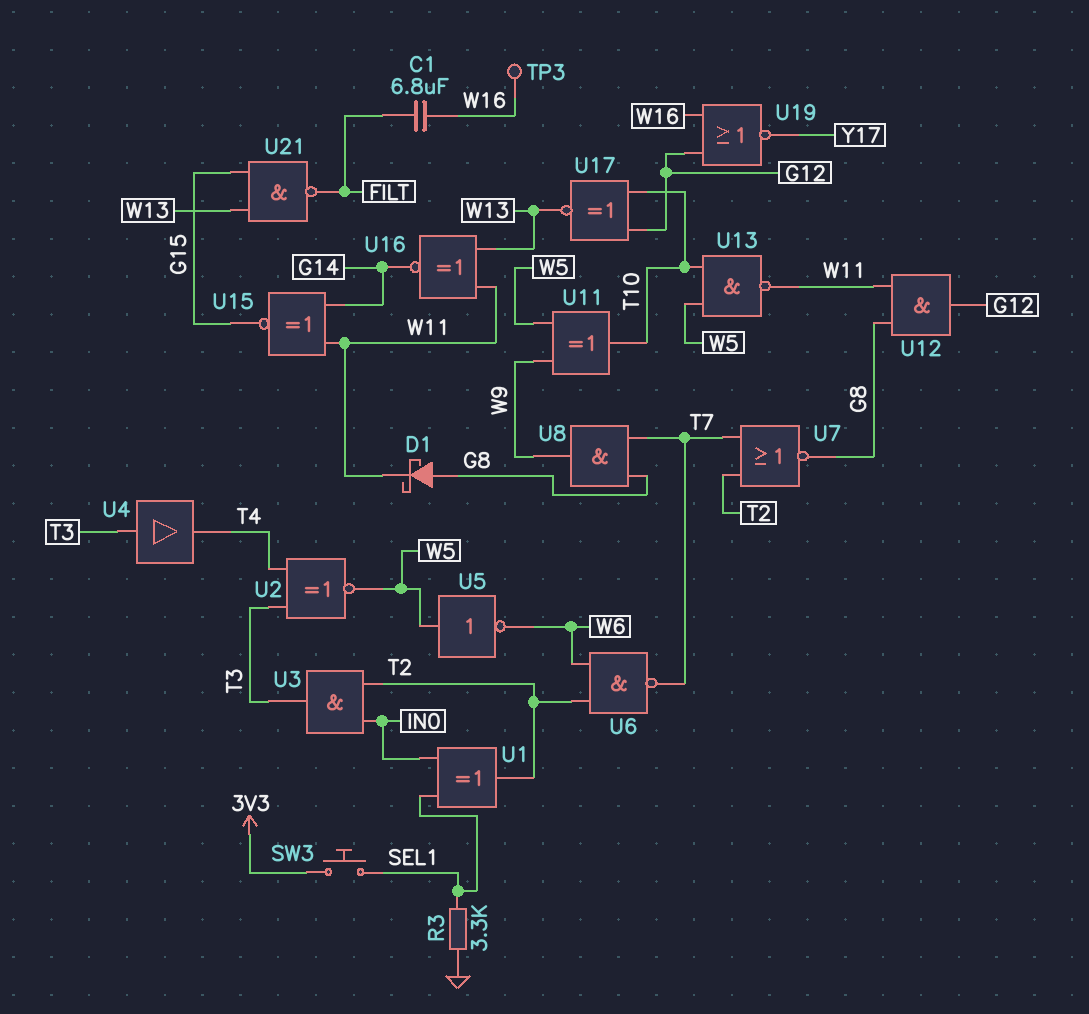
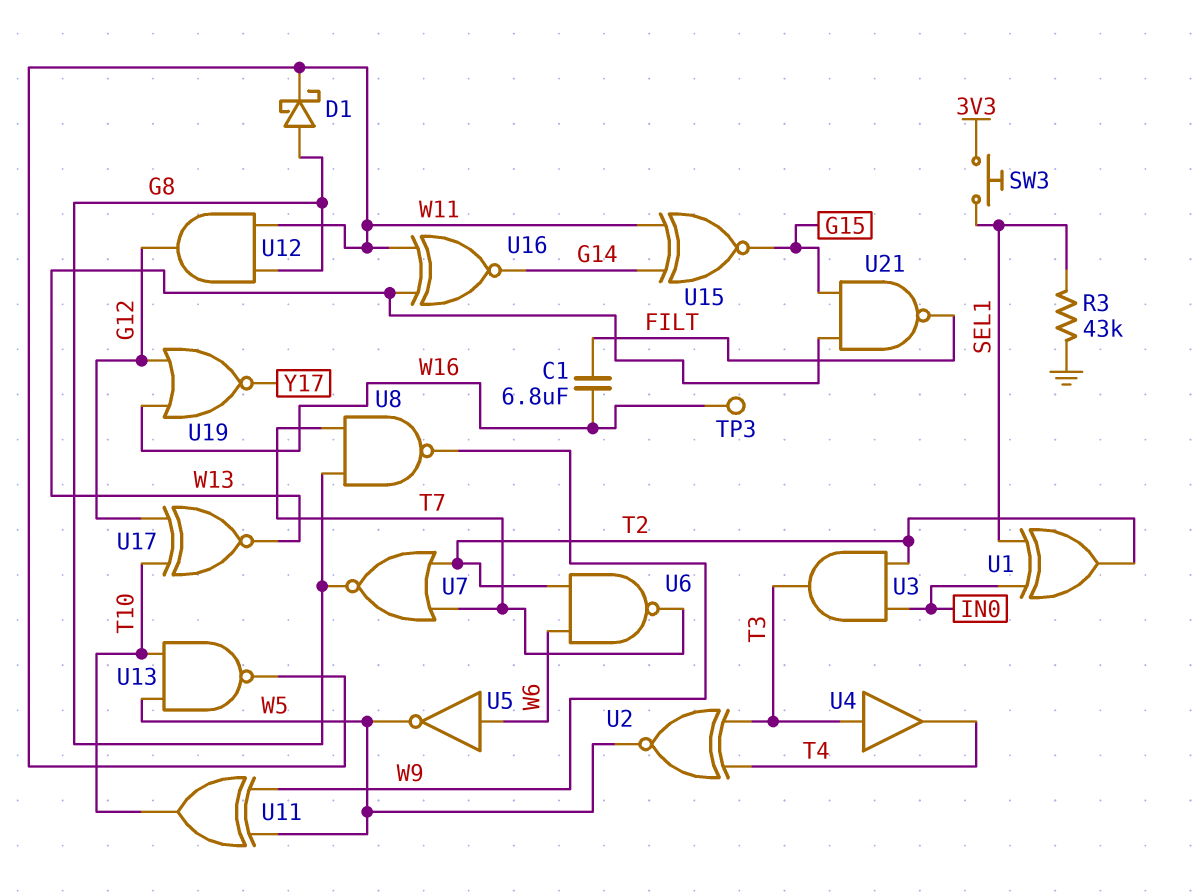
R3: 3.3k (GND, SEL1) -> 43k (GND, SEL1)
U5: NOT (in W5, out W6) -> NOT (in W6, out W5)
U8: AND (in G8, in T7, out W9) -> NAND (in G8, in T7, out W9)

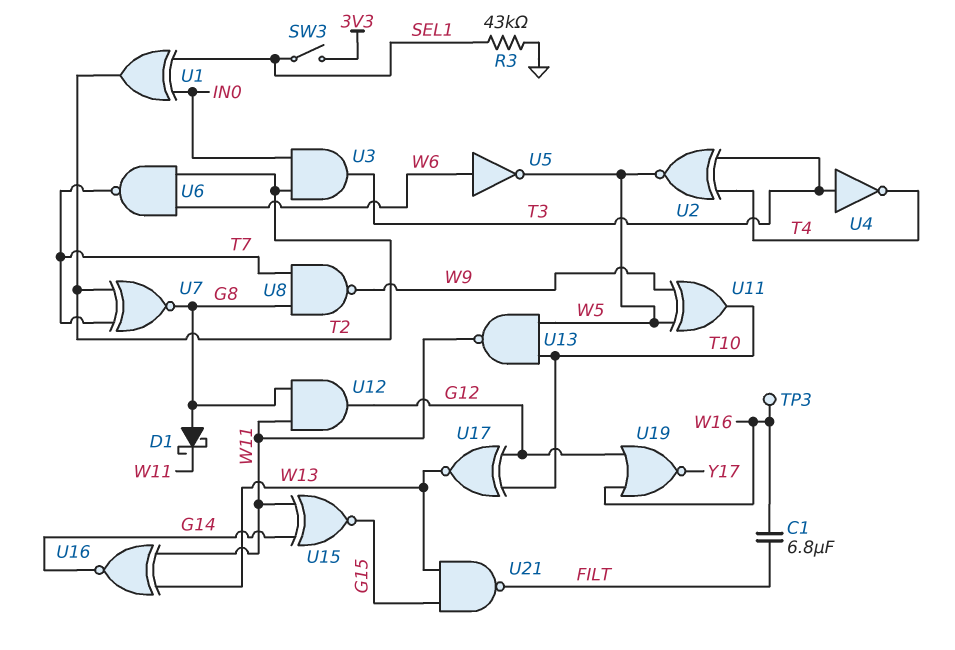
SW3: button (3V3, SEL1) -> switch (3V3, SEL1)
U4: buffer (in T3, out T4) -> NOT (in T3, out T4)
U7: NOR (in T2, in T7, out G8) -> XNOR (in T2, in T7, out G8)

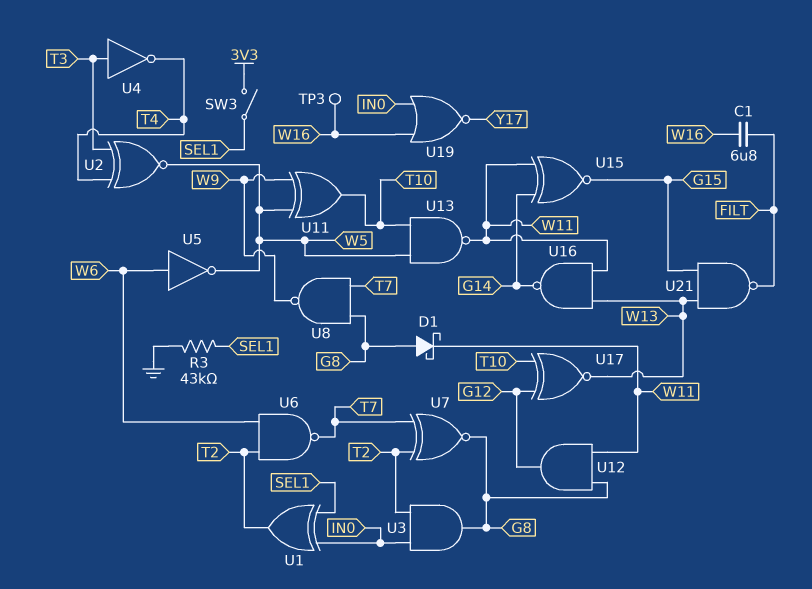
U3: AND (in IN0, in T2, out T3) -> AND (in IN0, in T2, out G8)
U16: XNOR (in W11, in W13, out G14) -> NAND (in W11, in W13, out G14)
U19: NOR (in G12, in W16, out Y17) -> NOR (in IN0, in W16, out Y17)

